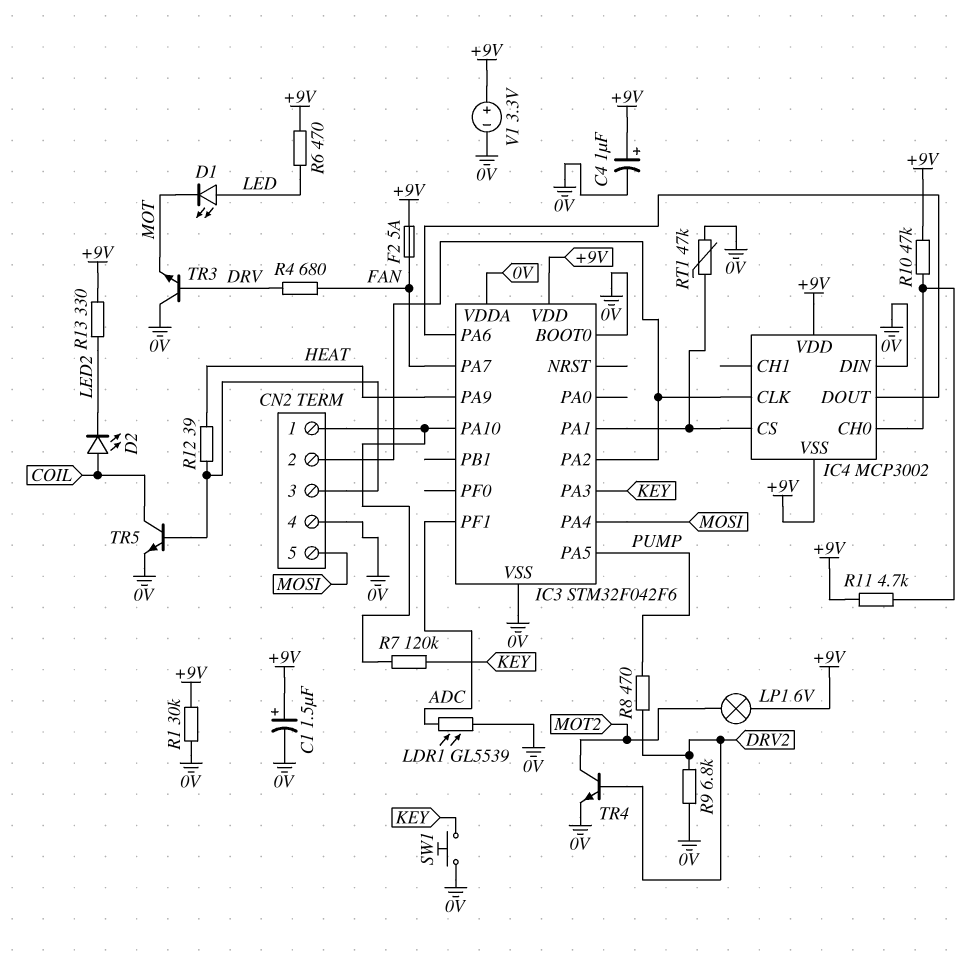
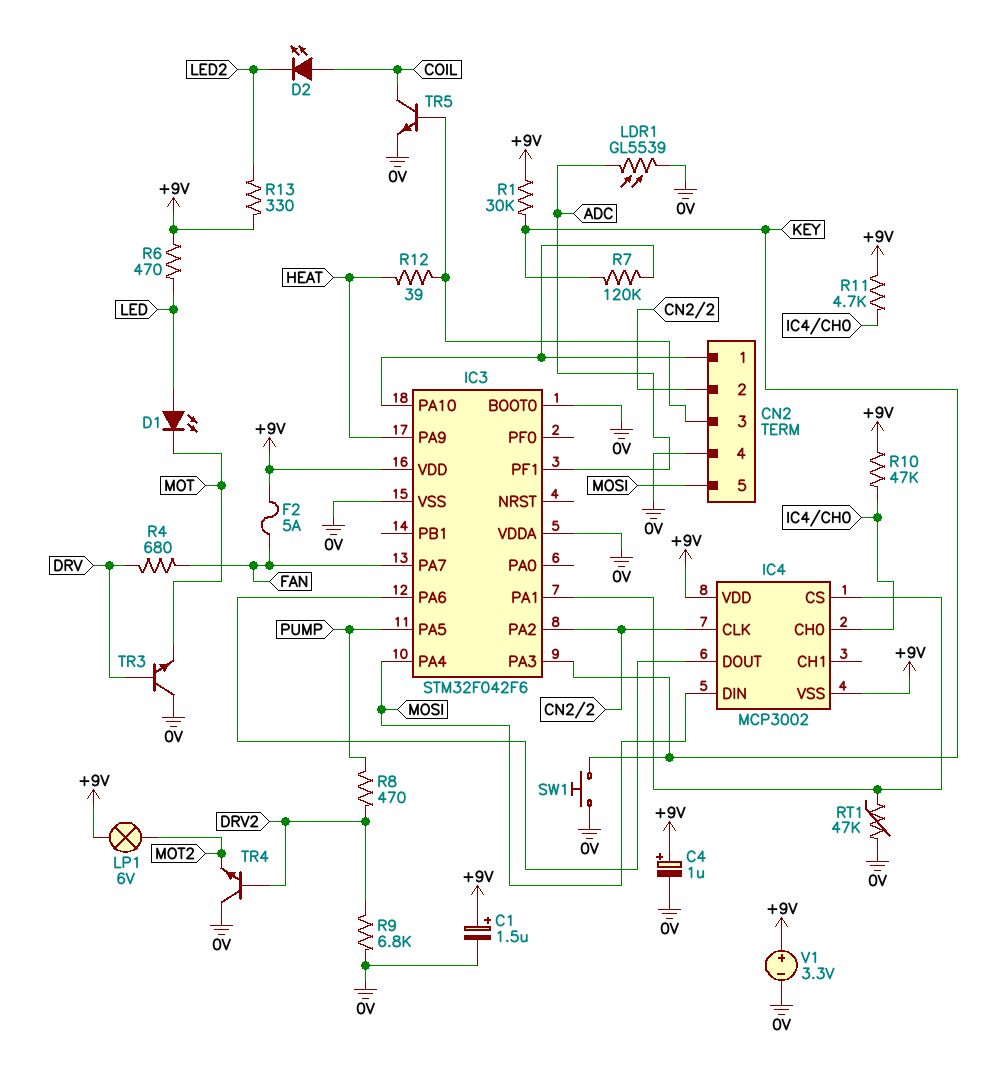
IC4 pin DIN: 0V -> MOSI
R1: 30k (+9V, 0V) -> 30k (+9V, KEY)
TR4: NPN (B DRV2, C MOT2, E 0V) -> NPN (B DRV2, C 0V, E MOT2)

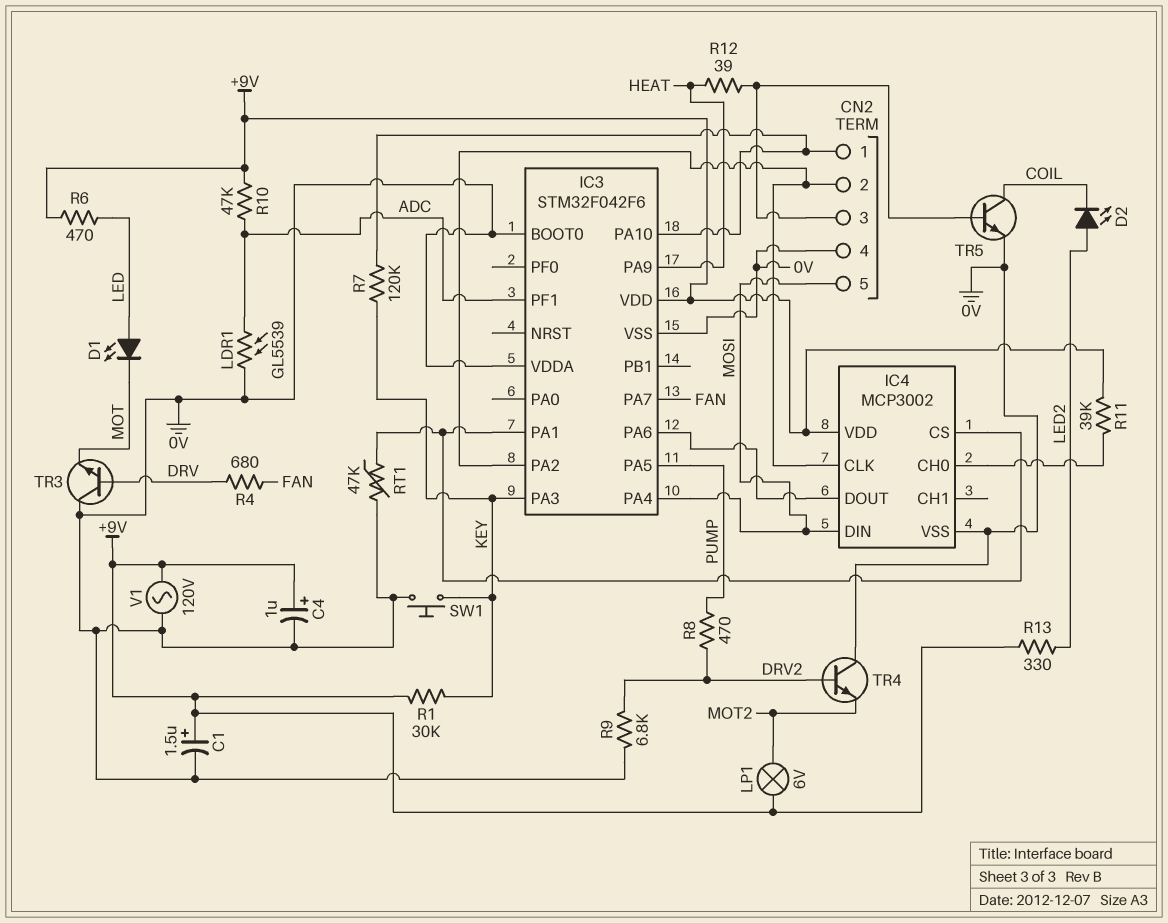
D2: LED (A COIL, K LED2) -> LED (A LED2, K COIL)
F2: 5A (+9V, FAN) -> none
IC4 pin VSS: +9V -> 0V
R10: 47k (+9V, IC4/CH0) -> 47k (+9V, ADC)
R11: 4.7k (+9V, IC4/CH0) -> 39k (+9V, IC4/CH0)
V1: 3.3V (plus +9V, minus 0V) -> AC 120V (+9V, 0V)

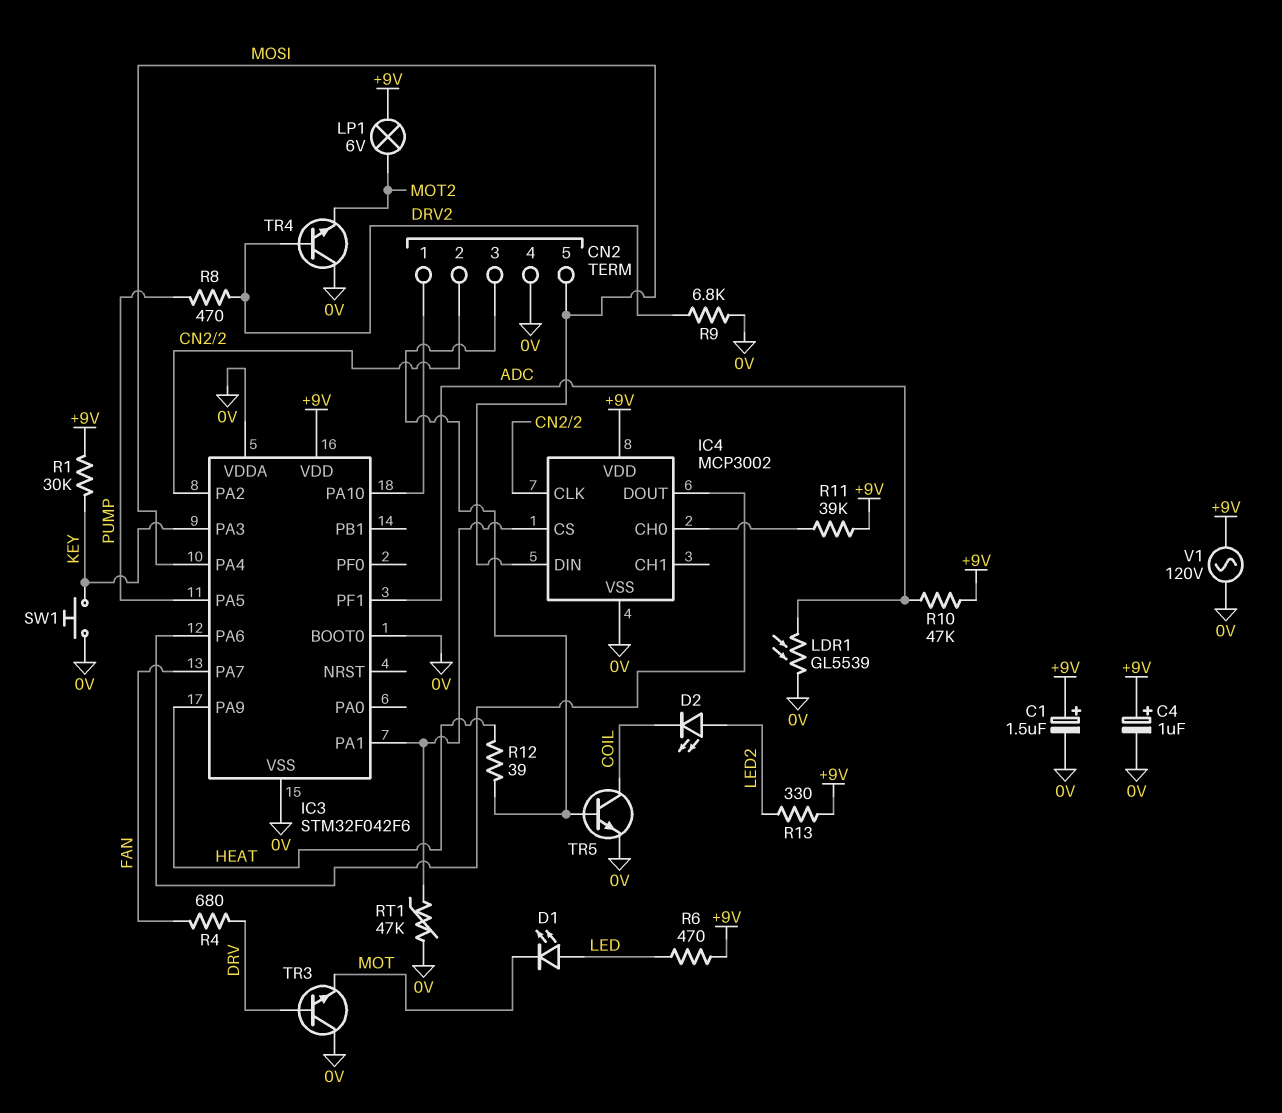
R7: 120k (CN2/1, KEY) -> none

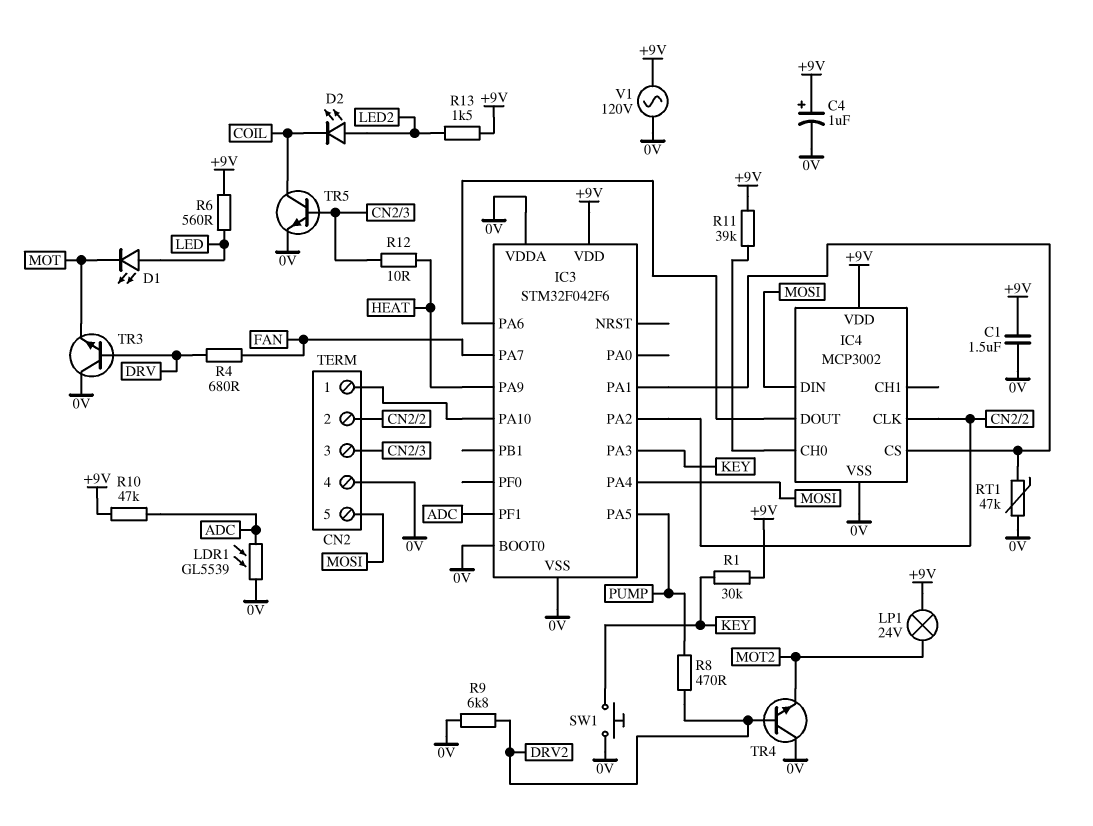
C1: 1.5uF (plus +9V, minus 0V) -> 1.5uF (+9V, 0V)
LP1: lamp 6V (+9V, MOT2) -> lamp 24V (+9V, MOT2)
R6: 470 (+9V, LED) -> 560 (+9V, LED)
R12: 39 (CN2/3, HEAT) -> 10 (CN2/3, HEAT)
R13: 330 (+9V, LED2) -> 1.5k (+9V, LED2)

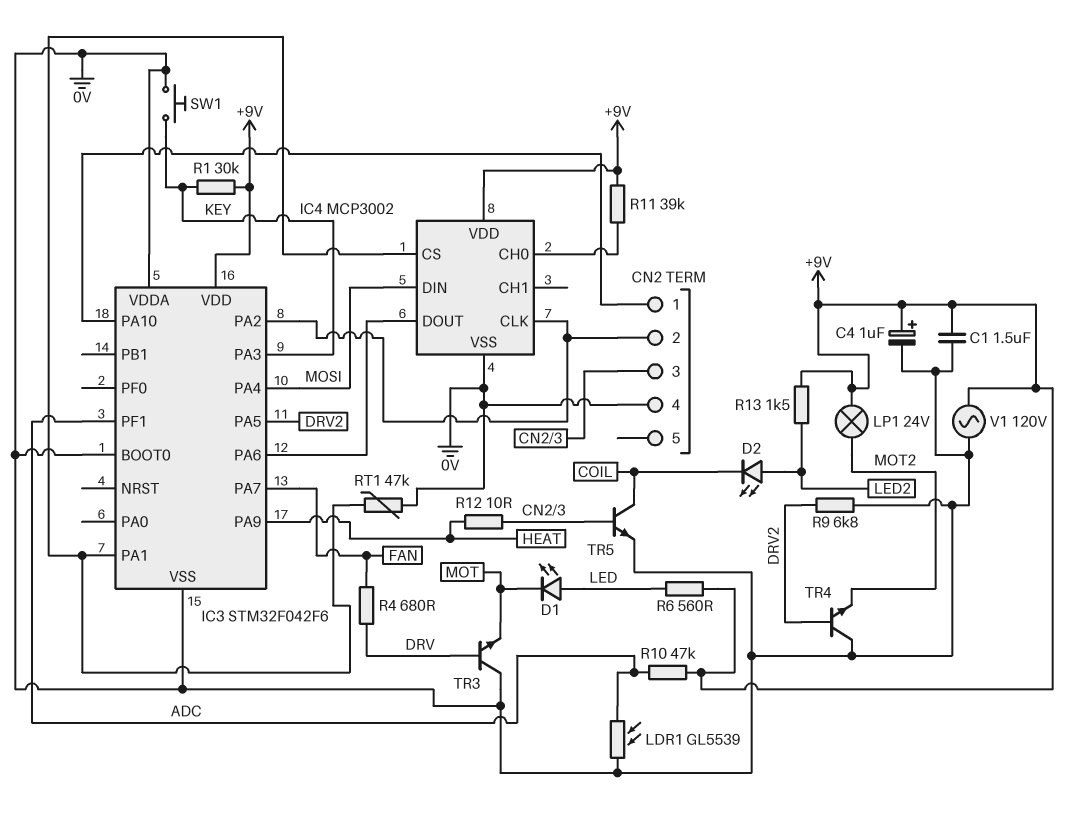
CN2 pin 5: MOSI -> none
IC3 pin PA5: PUMP -> DRV2
R8: 470 (DRV2, PUMP) -> none

